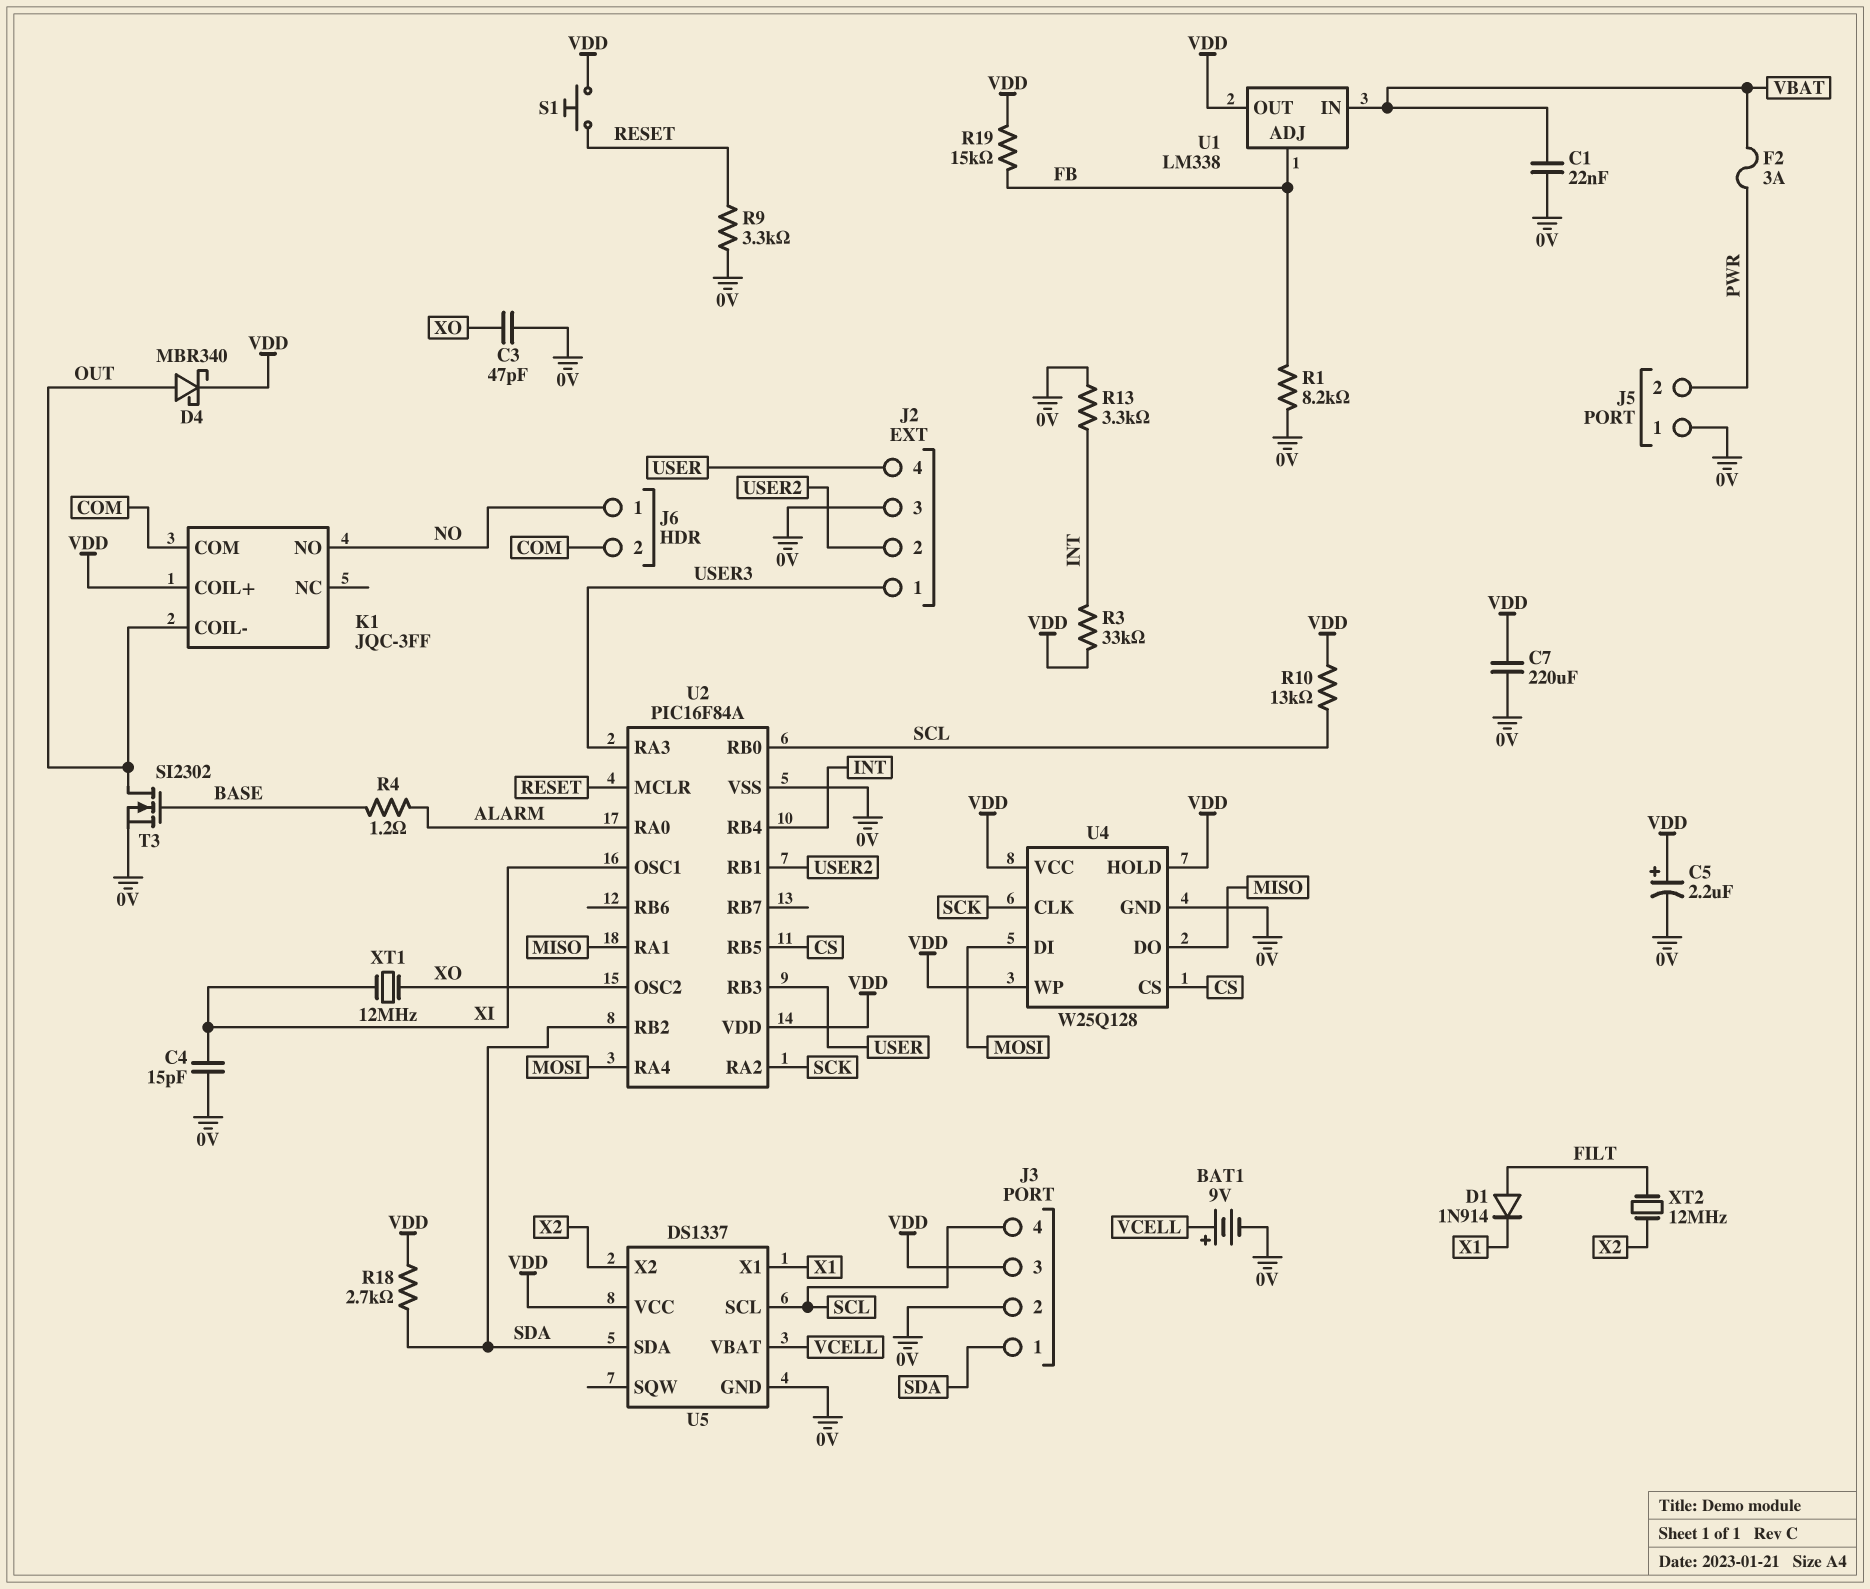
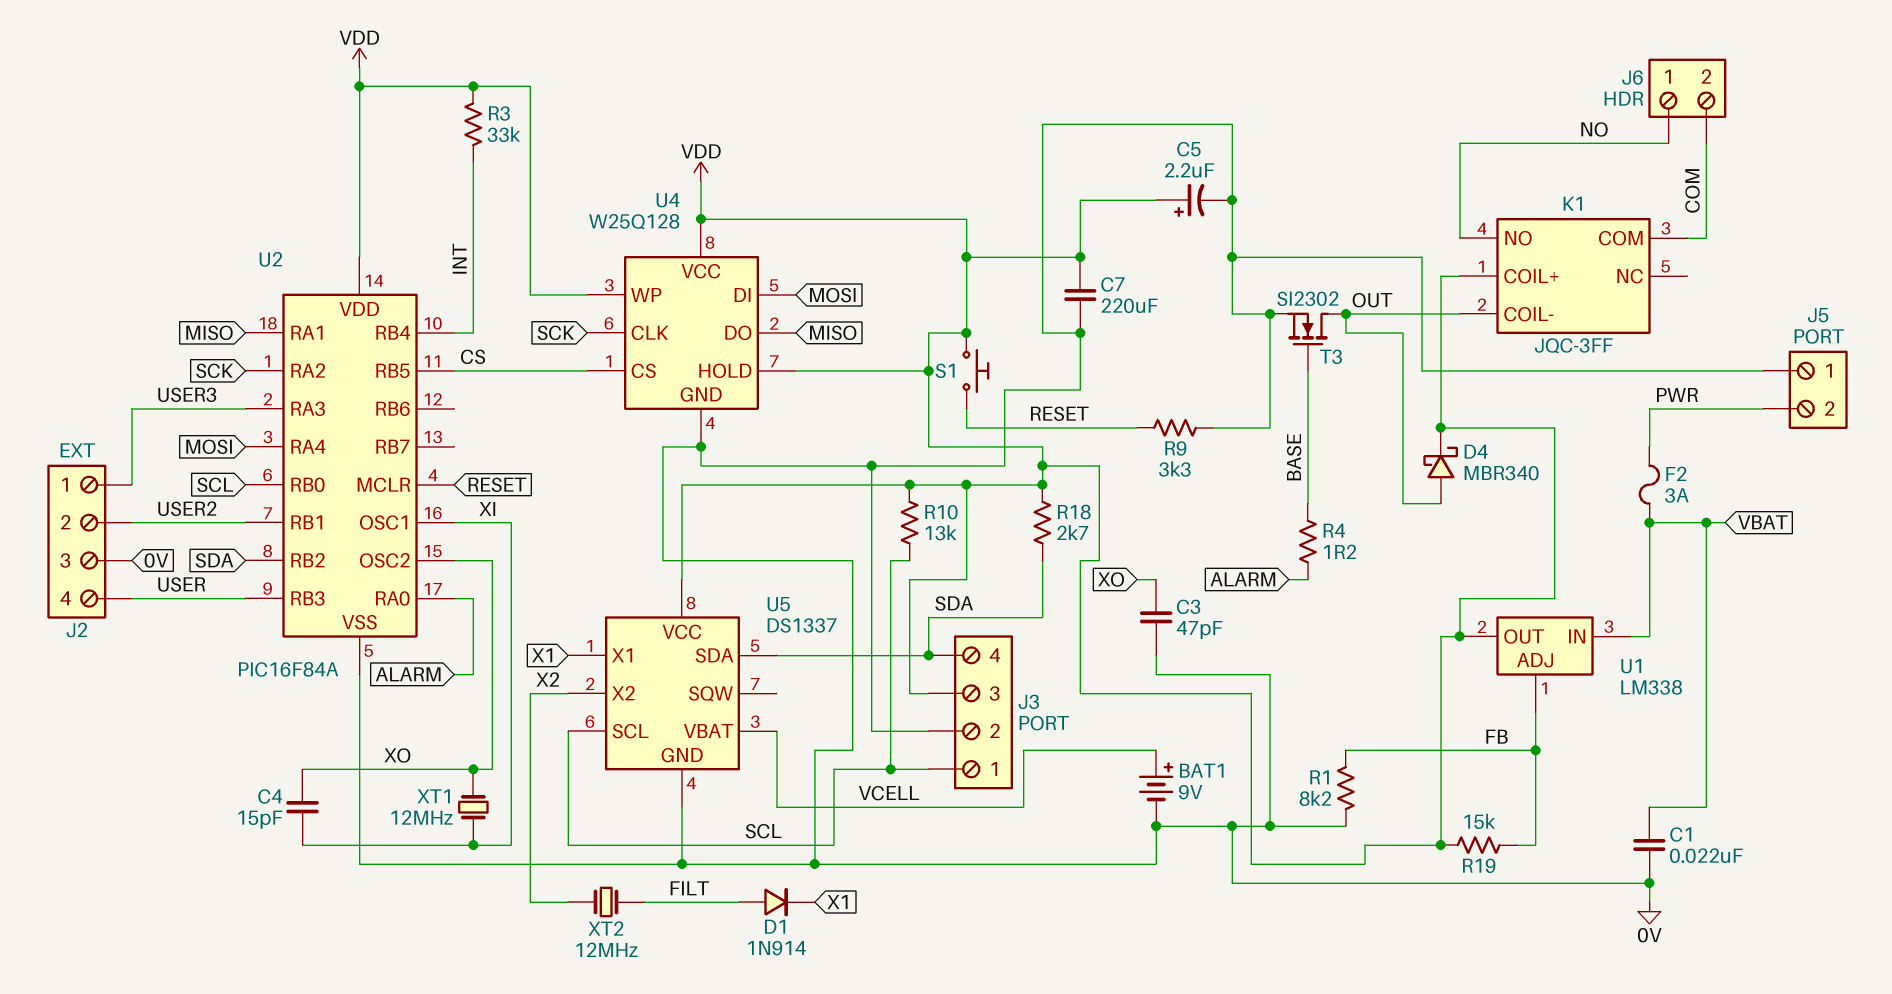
C4: 15pF (0V, XI) -> 15pF (XI, XO)
J3 pin 1: SDA -> SCL
J3 pin 4: SCL -> SDA
R13: 3.3k (0V, INT) -> none

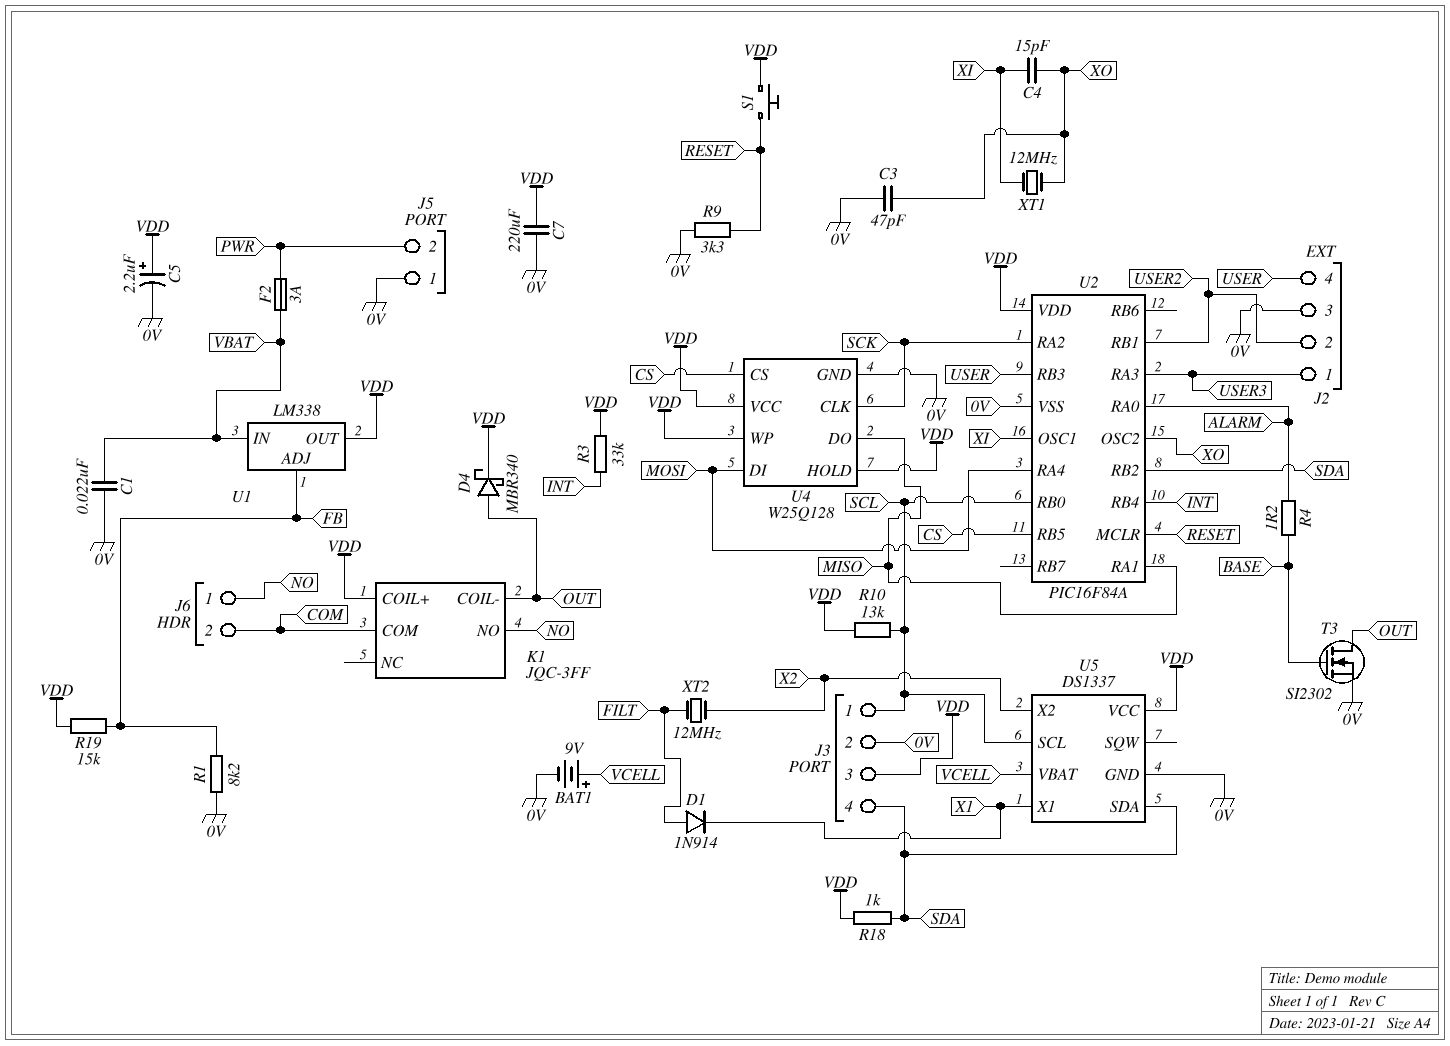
R18: 2.7k (SDA, VDD) -> 1k (SDA, VDD)

